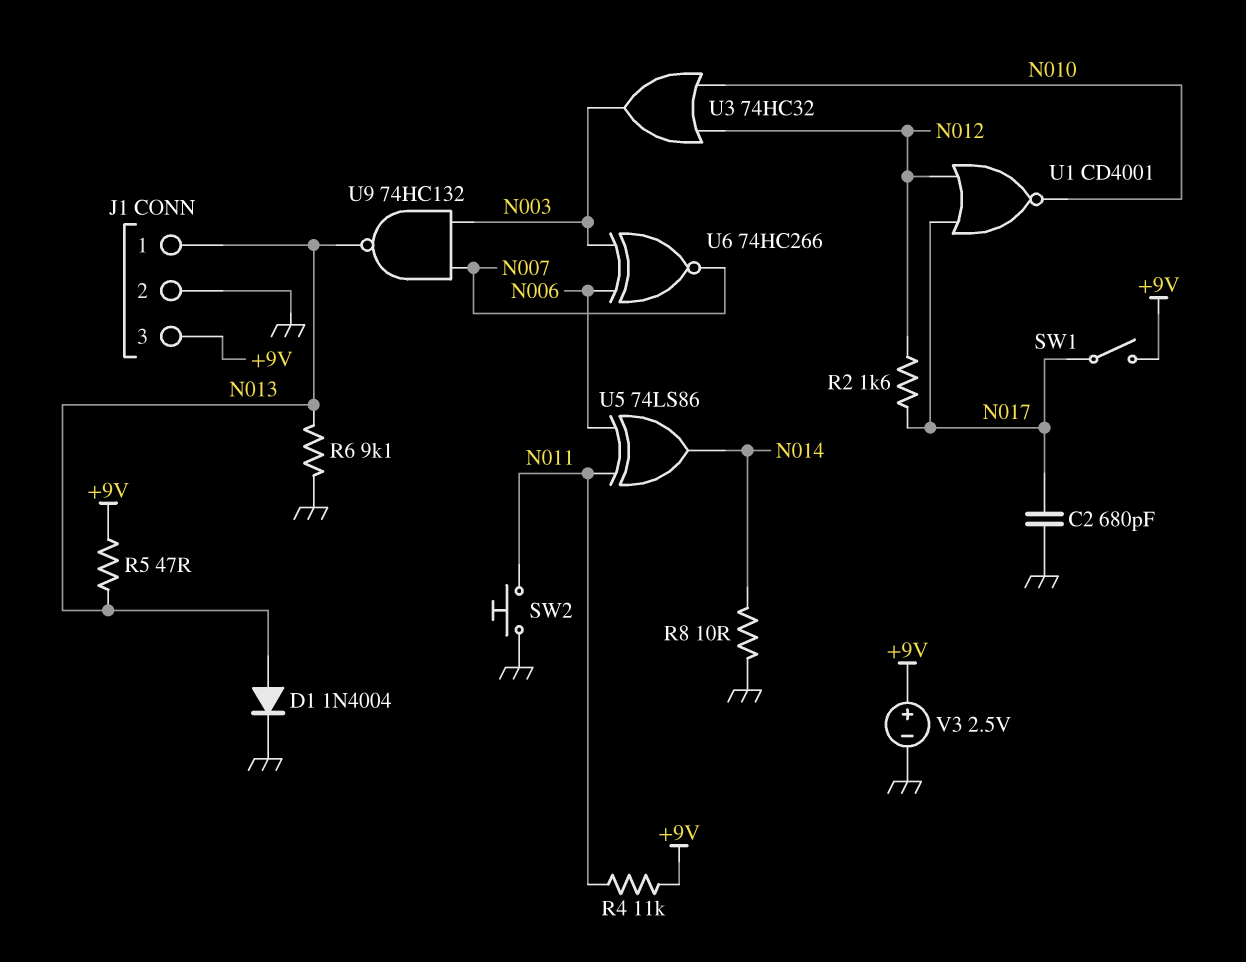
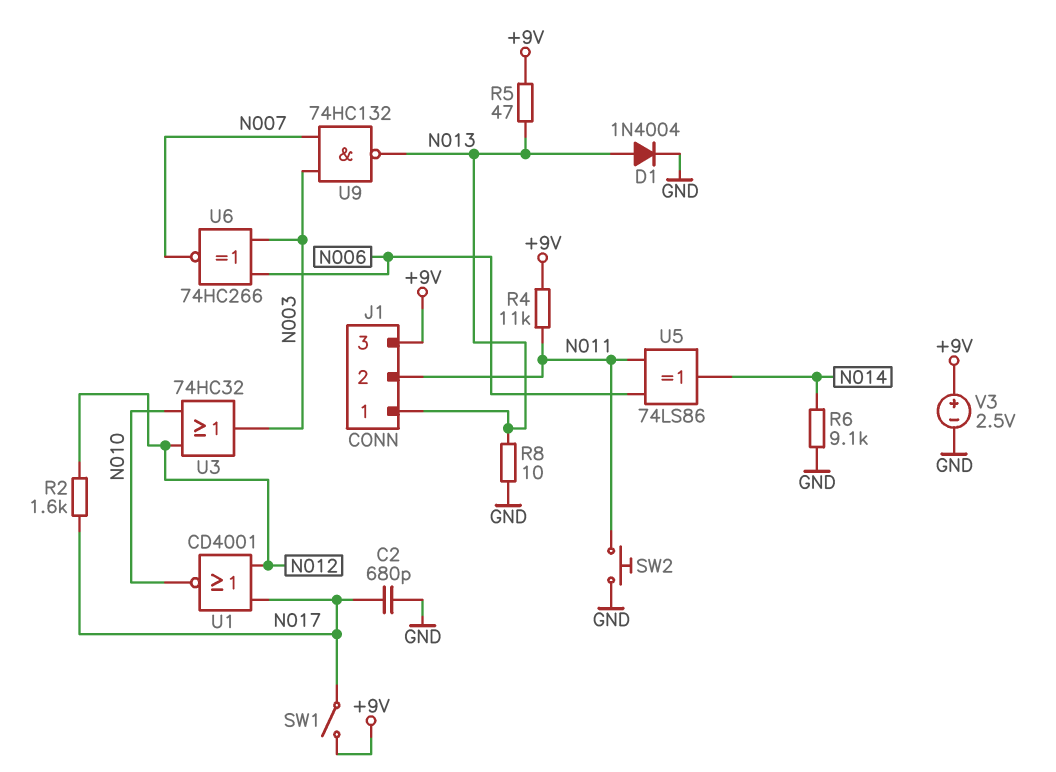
J1 pin 2: GND -> N011
R6: 9.1k (GND, N013) -> 9.1k (GND, N014)
R8: 10 (GND, N014) -> 10 (GND, N013)

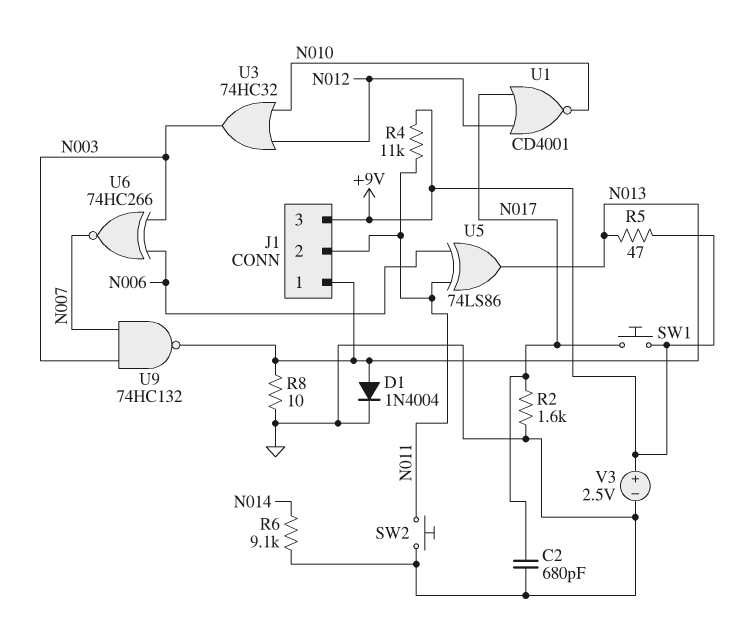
R2: 1.6k (N012, N017) -> 1.6k (GND, N017)
SW1: switch (+9V, N017) -> button (+9V, N017)
U5: XOR 74LS86 (in N006, in N011, out N014) -> XOR 74LS86 (in N006, in N011, out N013)

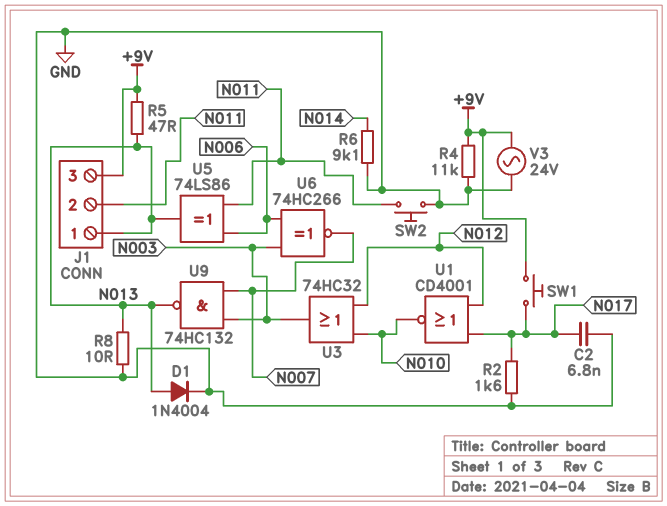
C2: 680pF (GND, N017) -> 6.8nF (GND, N017)
R4: 11k (+9V, N011) -> 11k (+9V, GND)
V3: 2.5V (plus +9V, minus GND) -> AC 24V (+9V, GND)

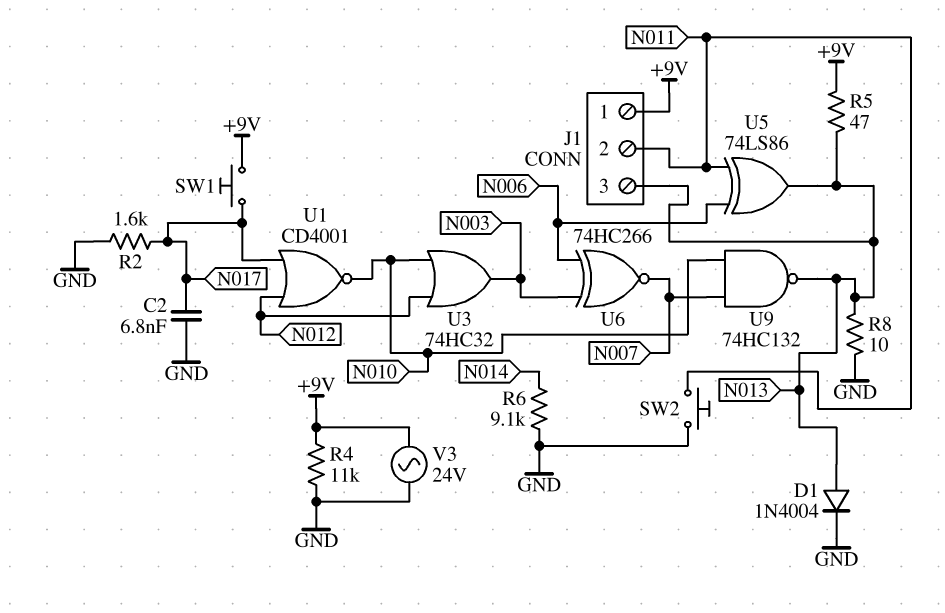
J1 pin 1: N013 -> +9V
J1 pin 3: +9V -> N013
U9: NAND 74HC132 (in N003, in N007, out N013) -> NAND 74HC132 (in N007, in N010, out N013)

